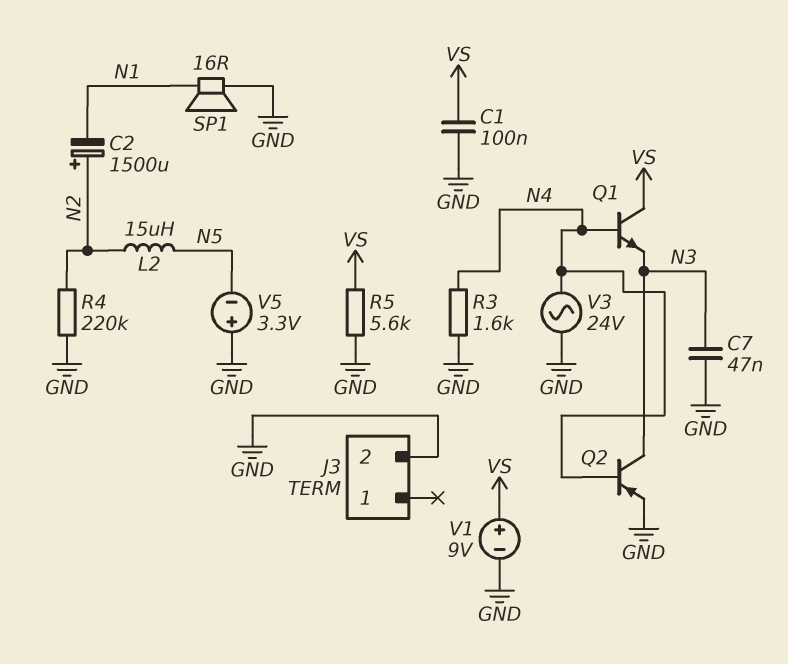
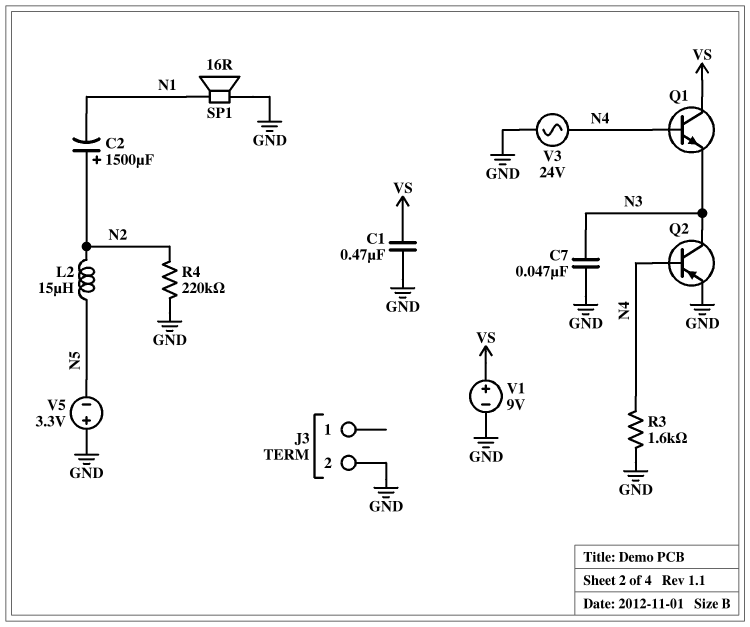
C1: 100nF (GND, VS) -> 470nF (GND, VS)
R5: 5.6k (GND, VS) -> none

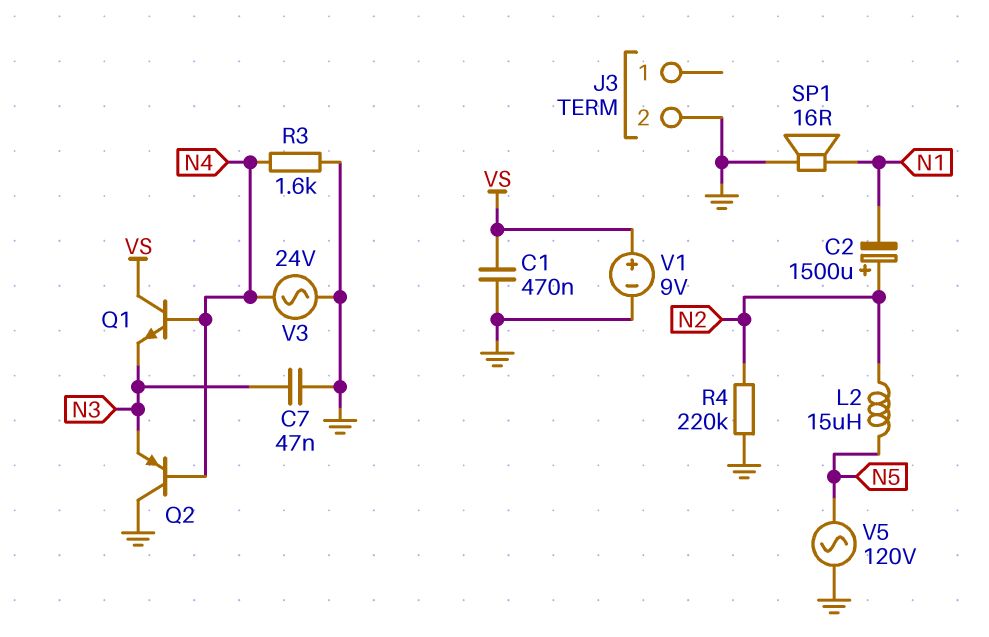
Q2: PNP (B N4, C N3, E GND) -> PNP (B N4, C GND, E N3)
V5: 3.3V (plus GND, minus N5) -> AC 120V (GND, N5)

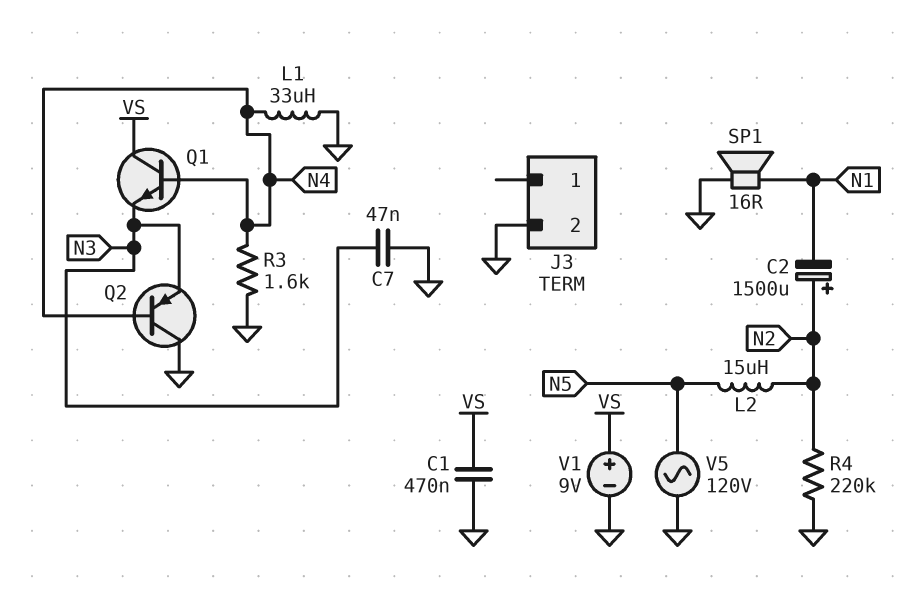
L1: none -> 33uH (GND, N4)
V3: AC 24V (GND, N4) -> none

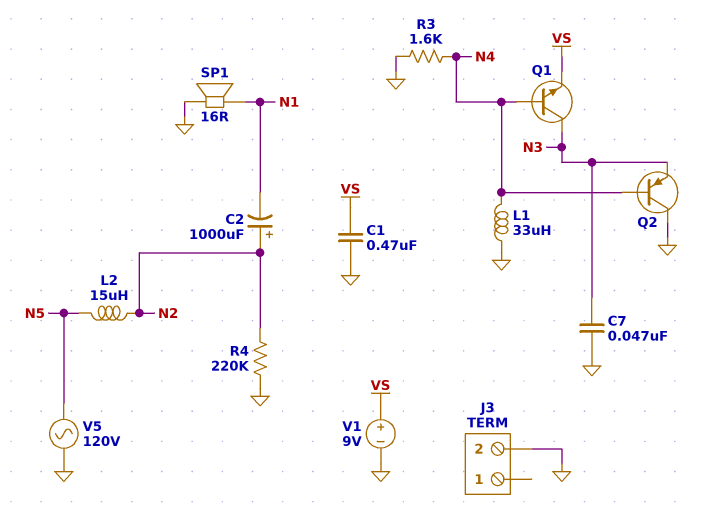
C2: 1500uF (plus N2, minus N1) -> 1000uF (plus N2, minus N1)
Q1: NPN (B N4, C VS, E N3) -> NPN (B N4, C N3, E VS)

